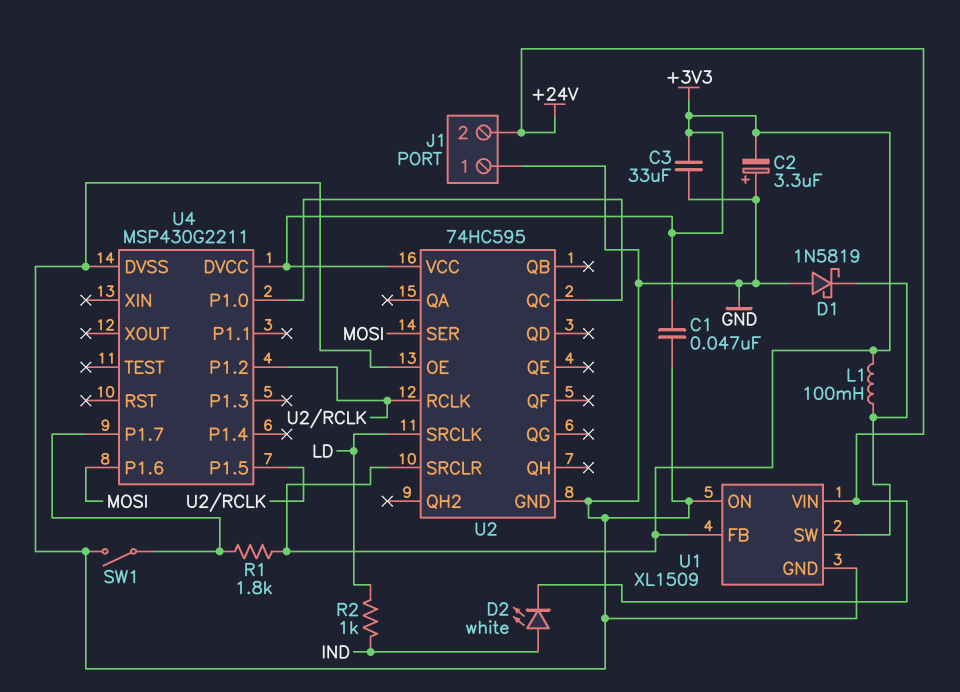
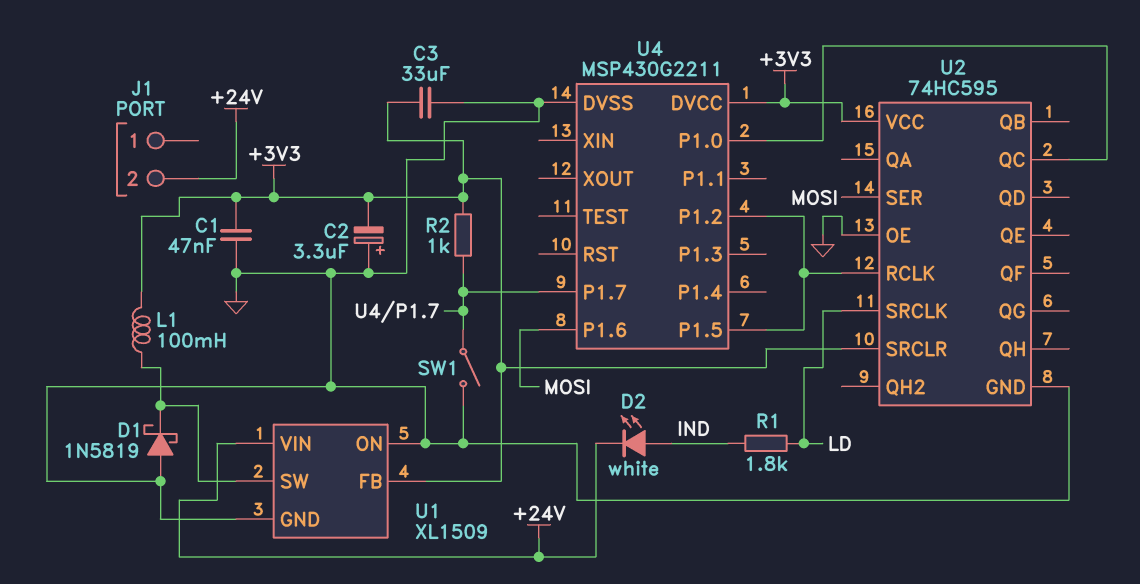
J1 pin 1: GND -> none
R1: 1.8k (+3V3, U4/P1.7) -> 1.8k (IND, LD)
R2: 1k (IND, LD) -> 1k (+3V3, U4/P1.7)

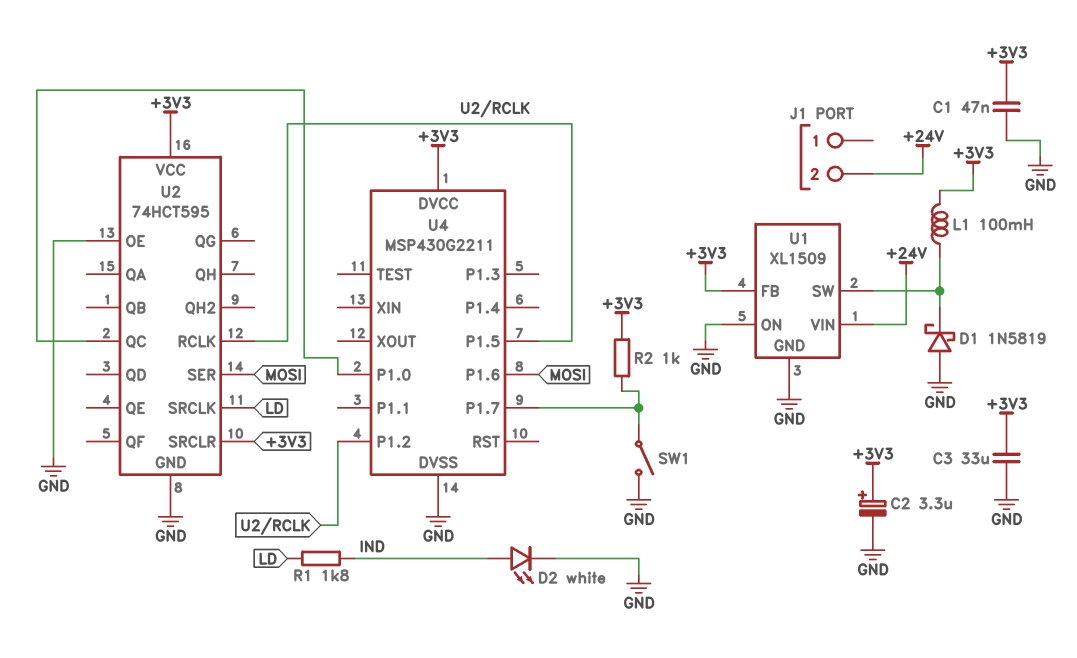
C2: 3.3uF (plus GND, minus +3V3) -> 3.3uF (plus +3V3, minus GND)
D2: LED white (A IND, K +24V) -> LED white (A IND, K GND)
U2: 74HC595 -> 74HCT595

